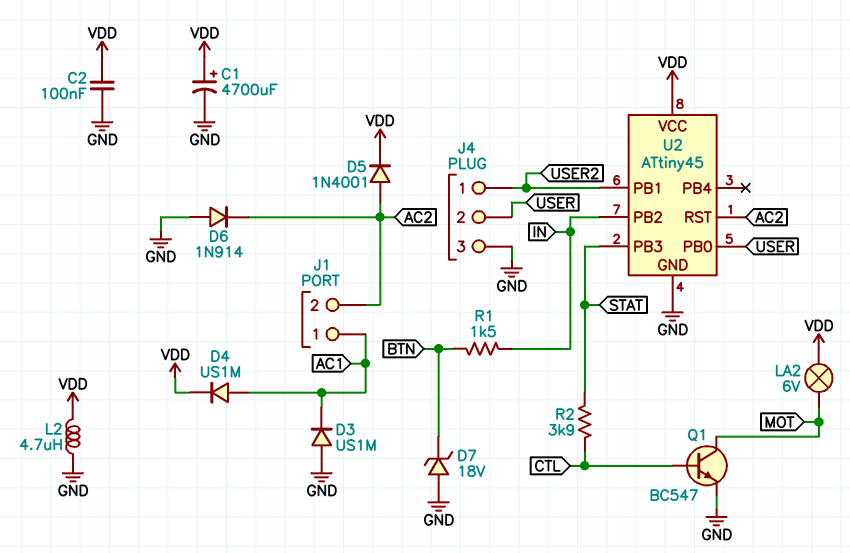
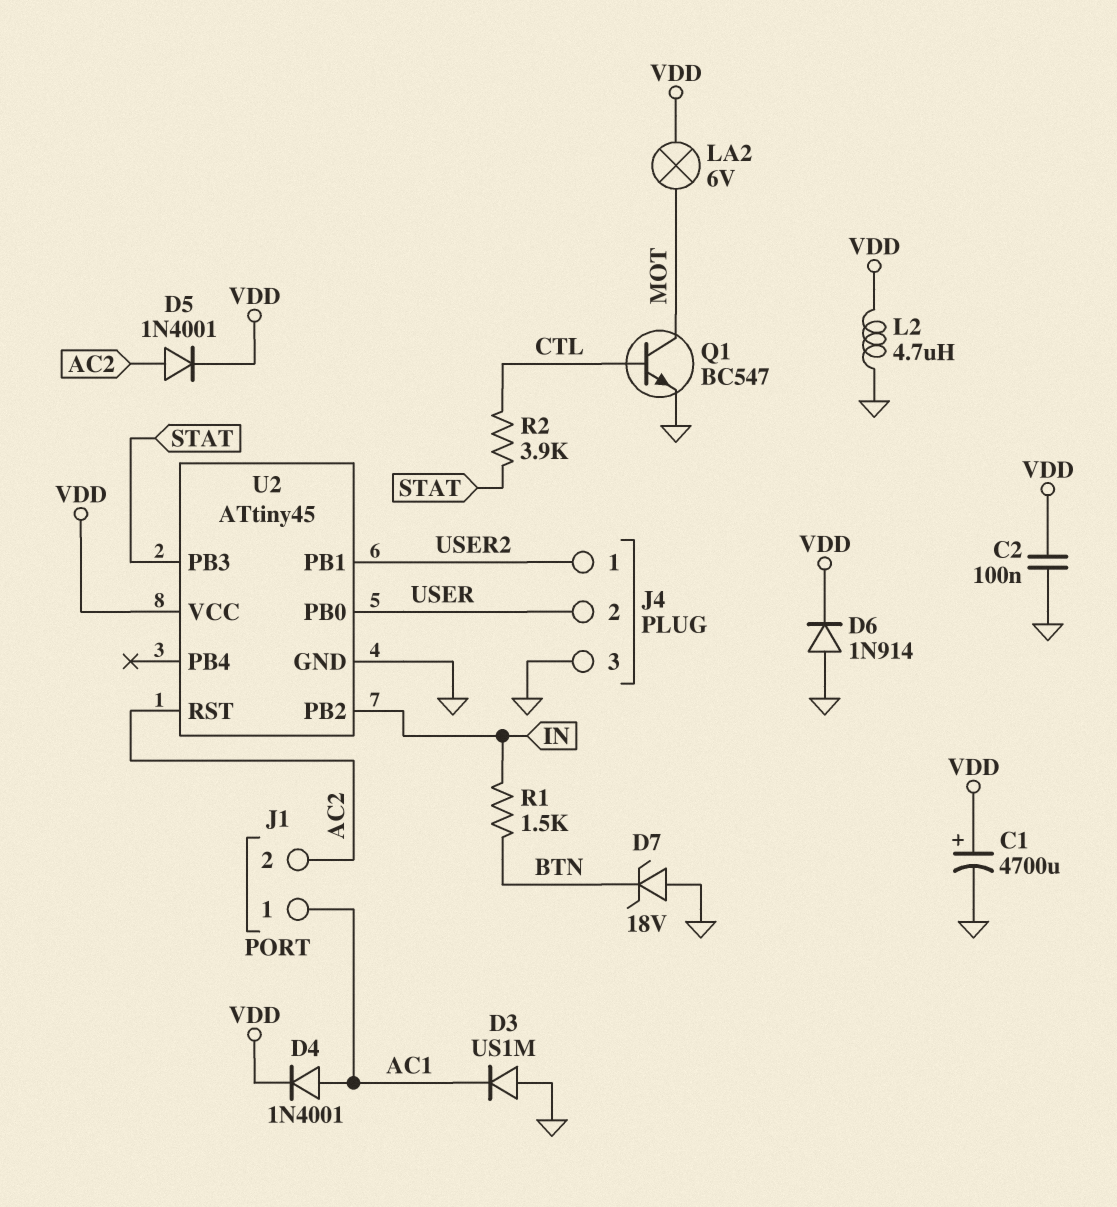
D4: diode US1M (A AC1, K VDD) -> diode 1N4001 (A AC1, K VDD)
D6: diode 1N914 (A GND, K AC2) -> diode 1N914 (A GND, K VDD)

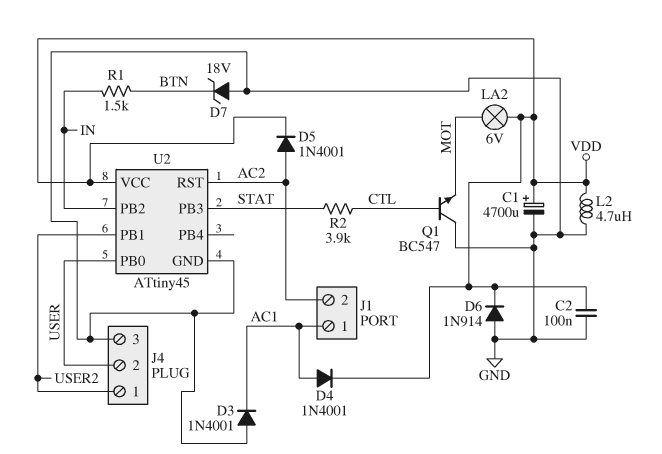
D3: diode US1M (A GND, K AC1) -> diode 1N4001 (A GND, K AC1)
Q1: NPN BC547 (B CTL, C MOT, E GND) -> NPN BC547 (B CTL, C GND, E MOT)

